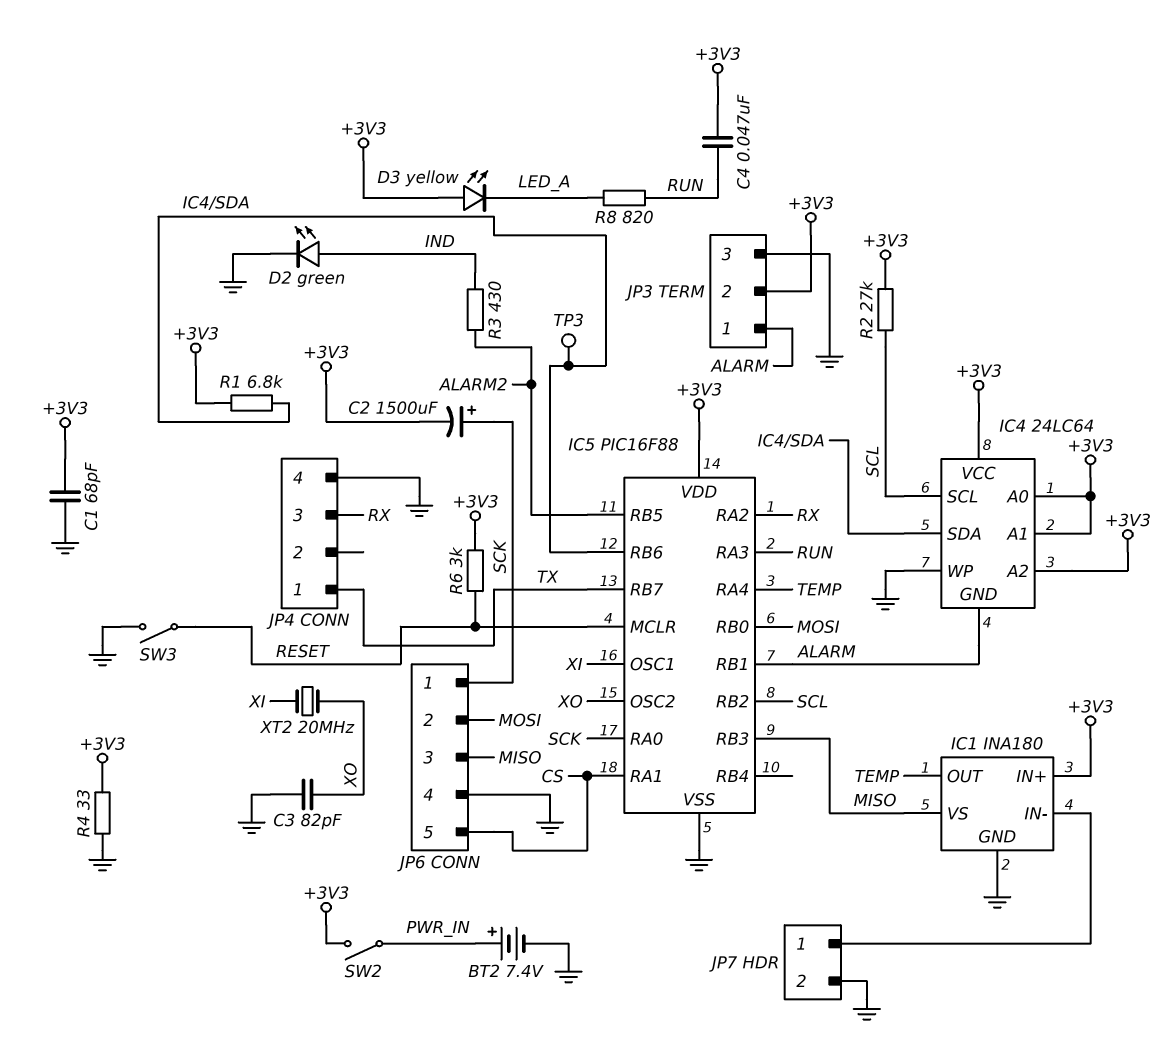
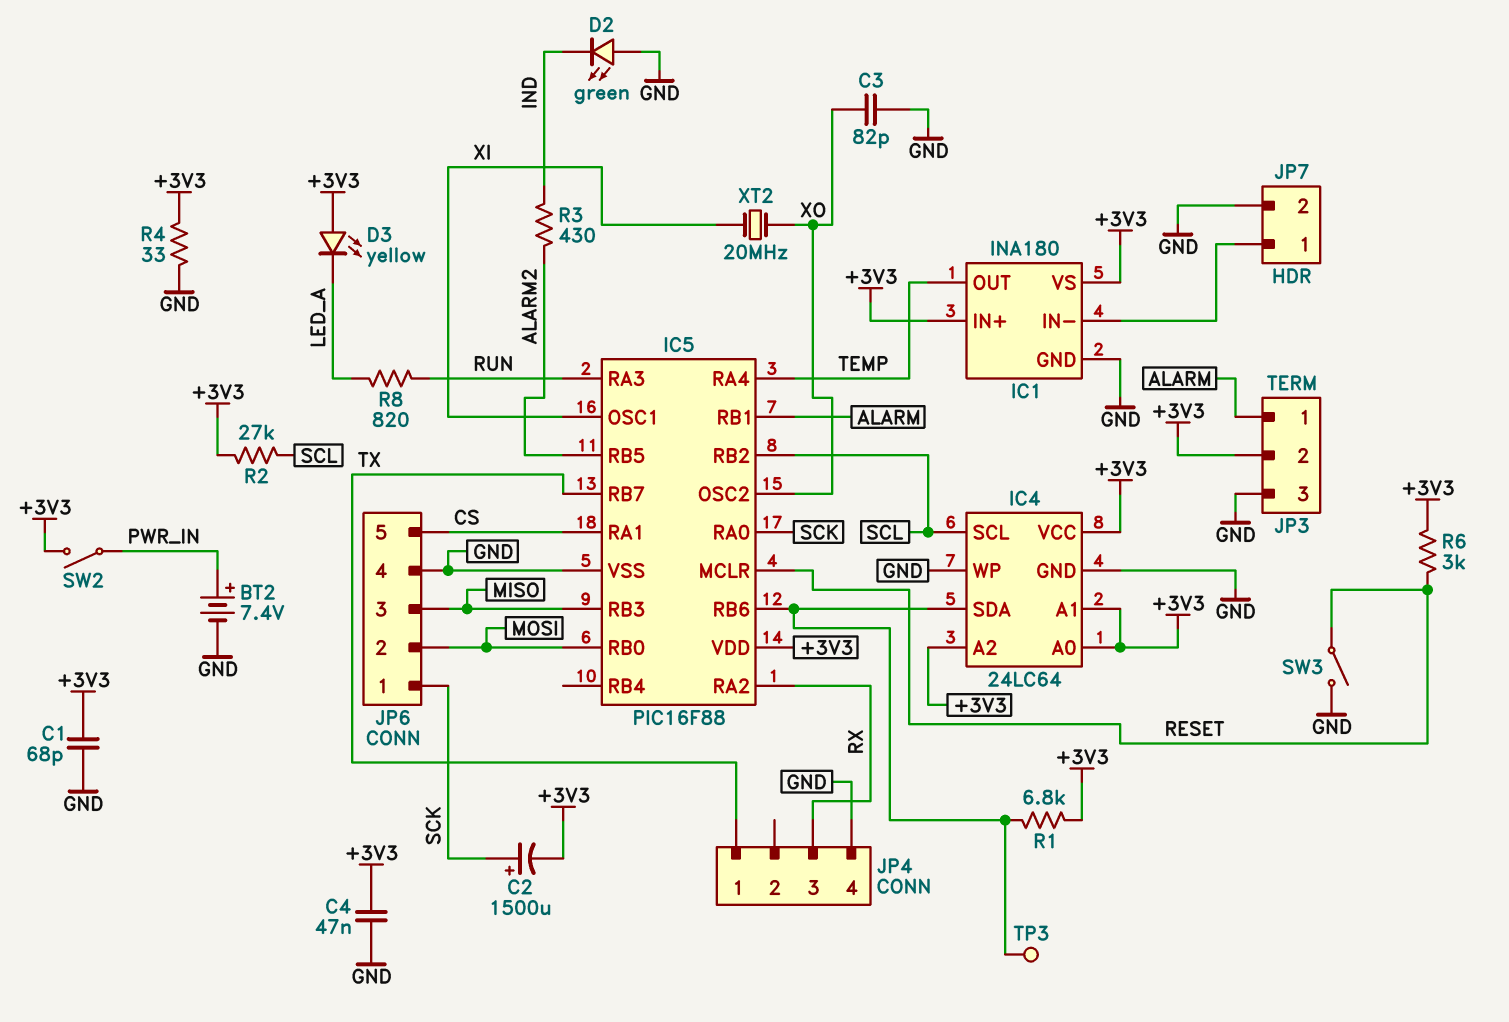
C4: 47nF (+3V3, RUN) -> 47nF (+3V3, GND)
D2: LED green (A IND, K GND) -> LED green (A GND, K IND)
IC1 pin VS: MISO -> +3V3
IC4 pin GND: ALARM -> GND

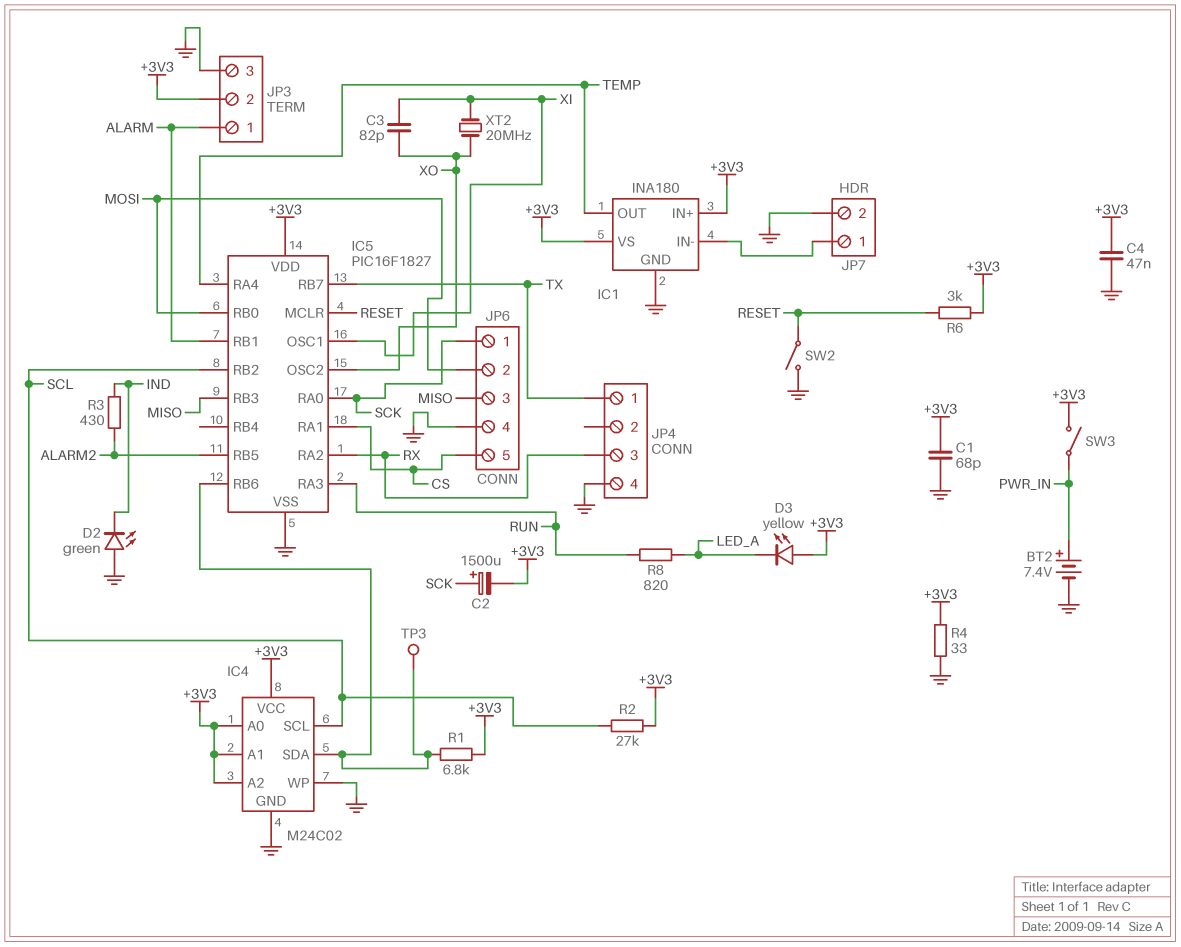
C3: 82pF (GND, XO) -> 82pF (XI, XO)
IC4: 24LC64 -> M24C02
IC5: PIC16F88 -> PIC16F1827
SW2: switch (+3V3, PWR_IN) -> switch (GND, RESET)
SW3: switch (GND, RESET) -> switch (+3V3, PWR_IN)

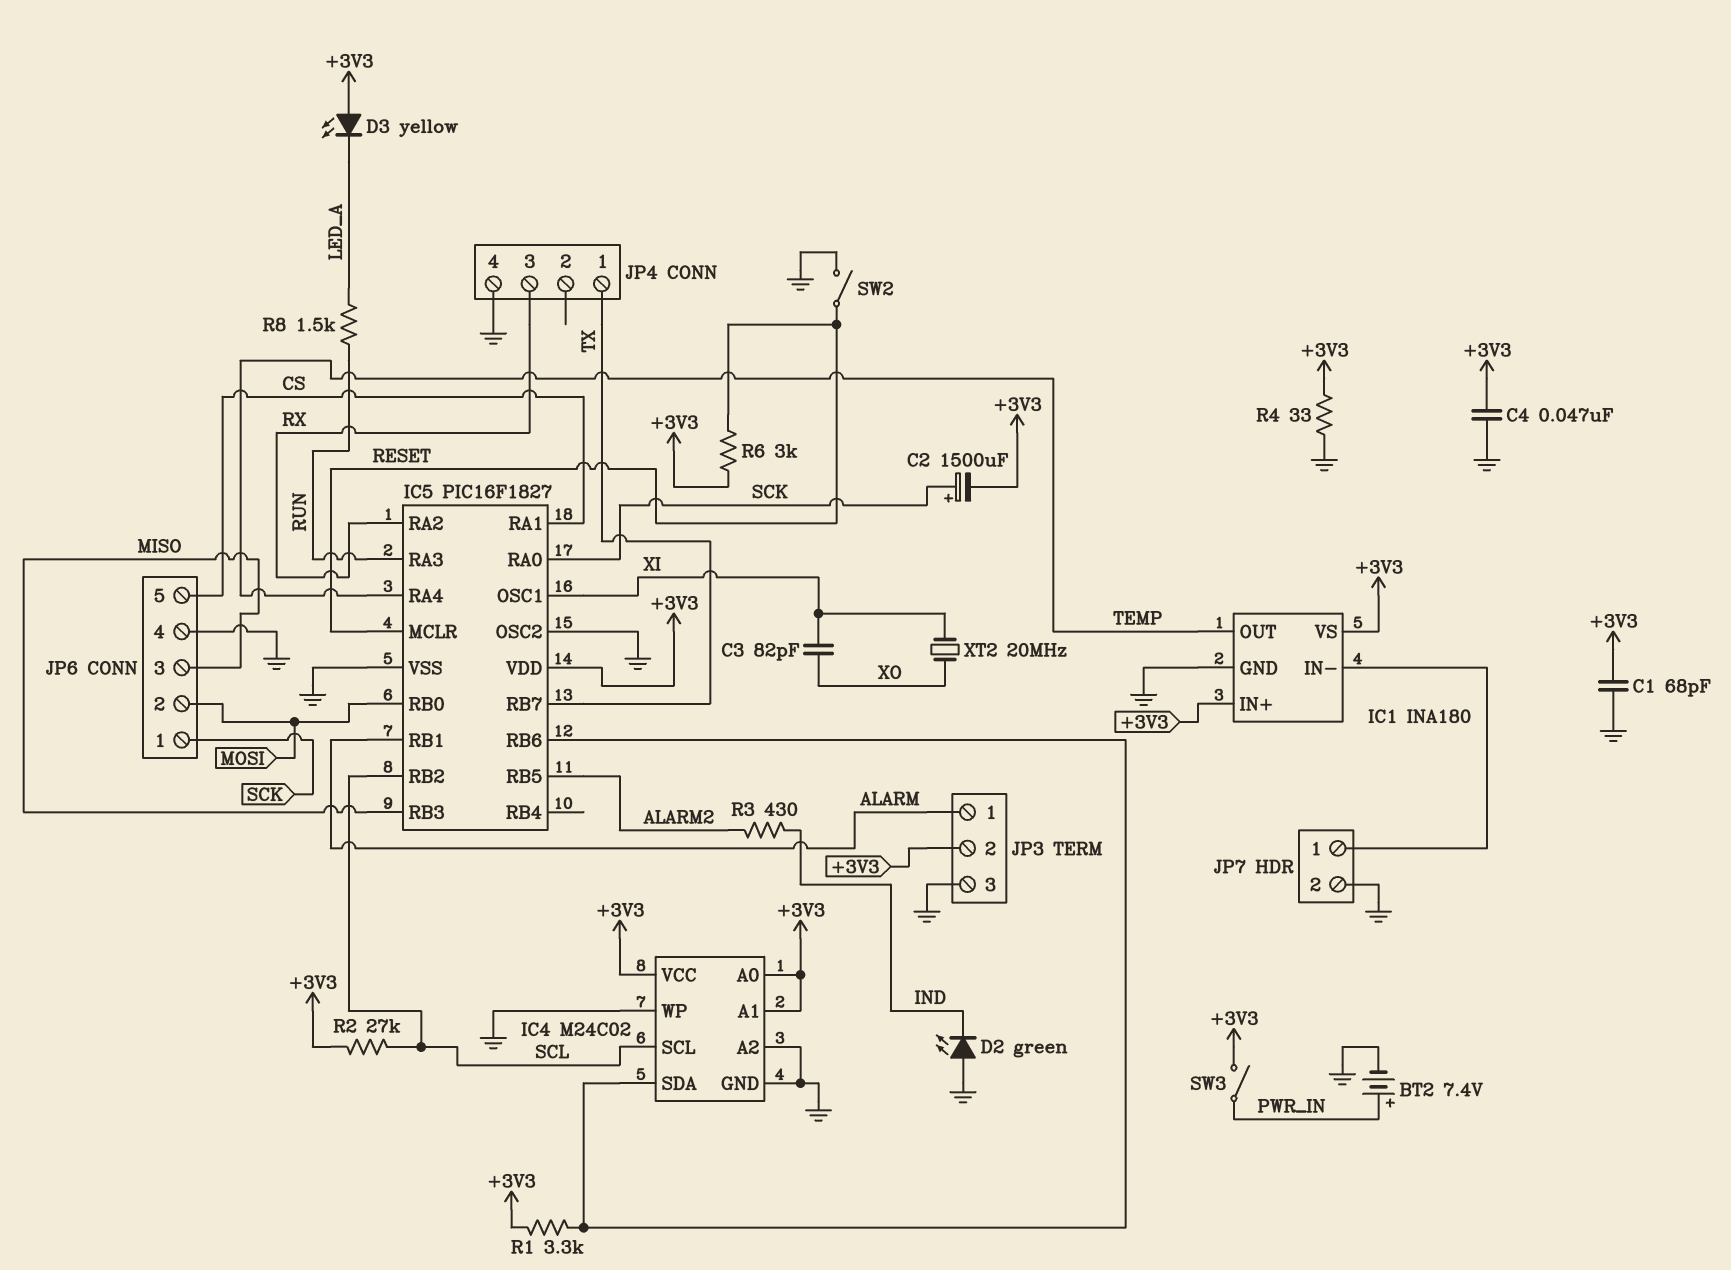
IC4 pin A2: +3V3 -> GND
IC5 pin OSC2: XO -> GND
R1: 6.8k (+3V3, IC4/SDA) -> 3.3k (+3V3, IC4/SDA)
R8: 820 (LED_A, RUN) -> 1.5k (LED_A, RUN)
TP3: test point (IC4/SDA) -> none

